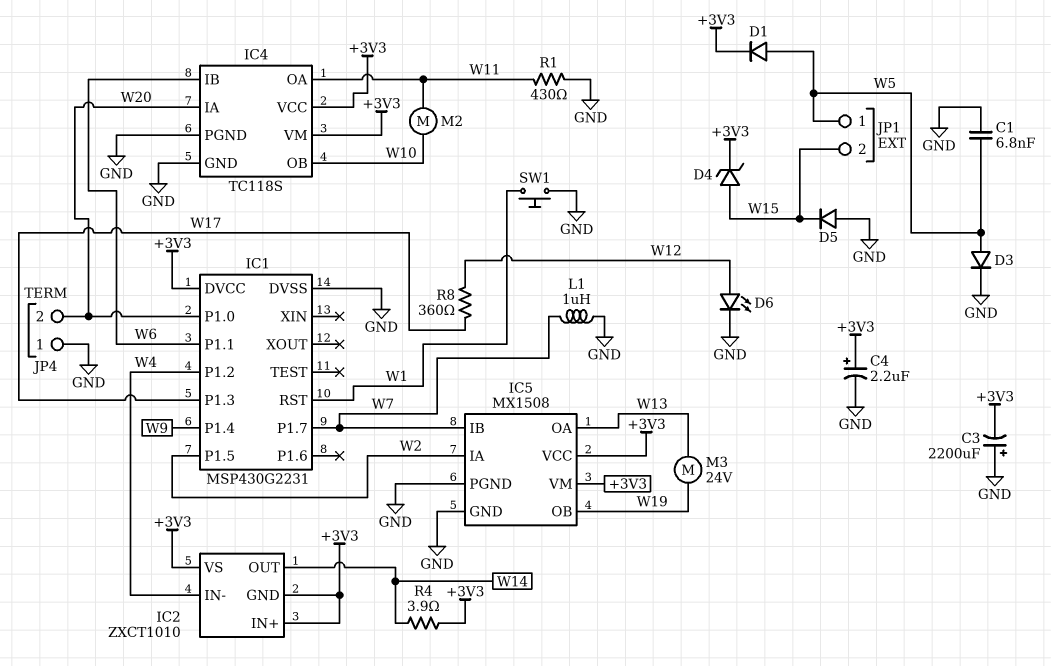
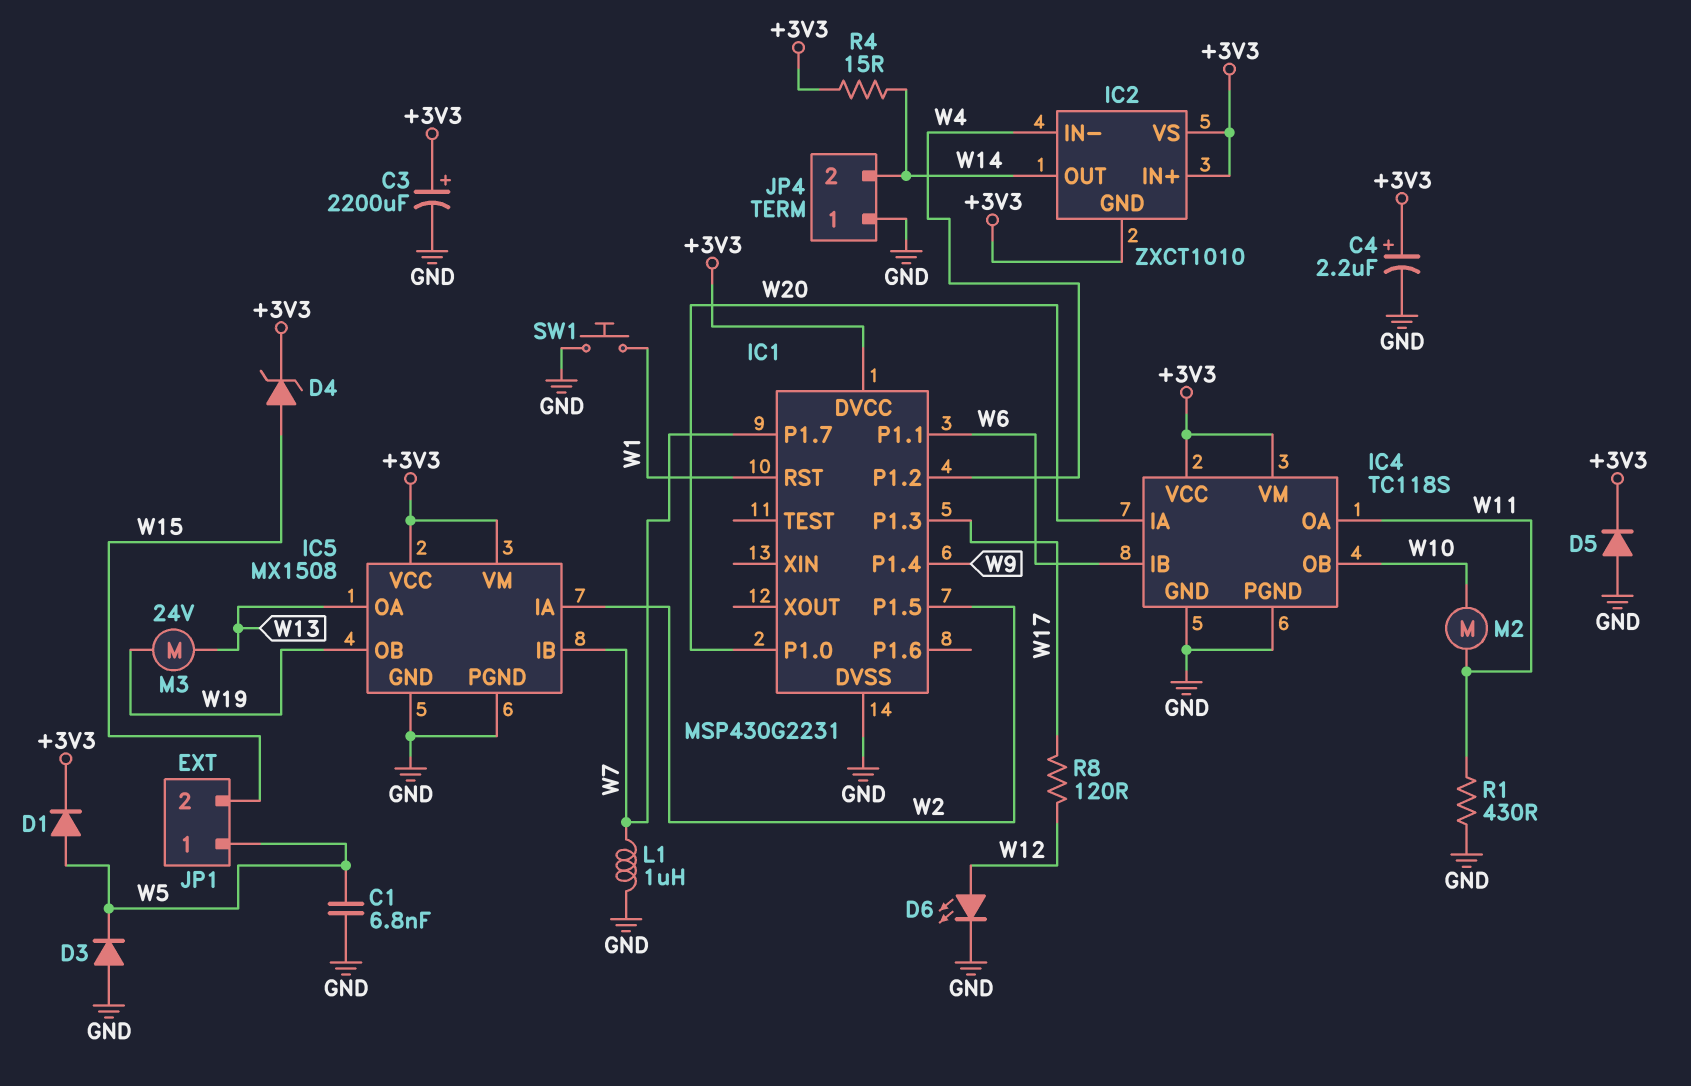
C3: 2200uF (plus GND, minus +3V3) -> 2200uF (plus +3V3, minus GND)
D3: diode (A W5, K GND) -> diode (A GND, K W5)
D5: diode (A GND, K W15) -> diode (A GND, K +3V3)
JP4 pin 2: W20 -> W14
R4: 3.9 (+3V3, W14) -> 15 (+3V3, W14)
R8: 360 (W12, W17) -> 120 (W12, W17)

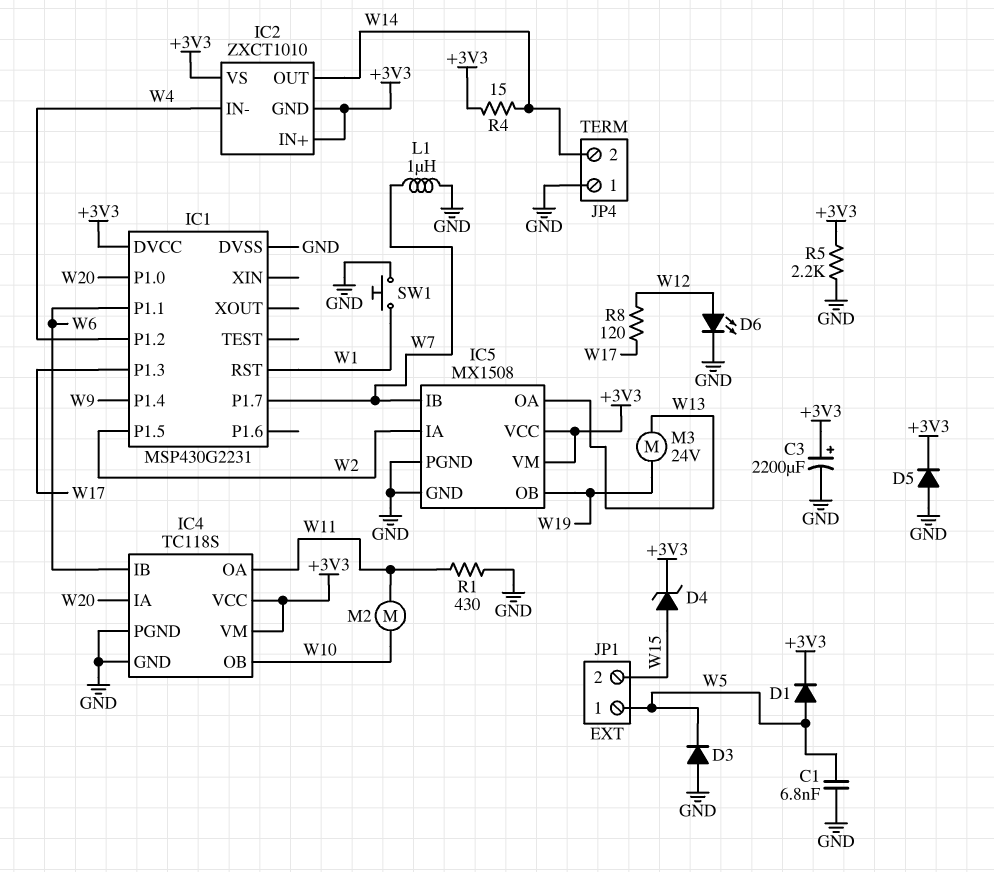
C4: 2.2uF (plus +3V3, minus GND) -> none
R5: none -> 2.2k (+3V3, GND)

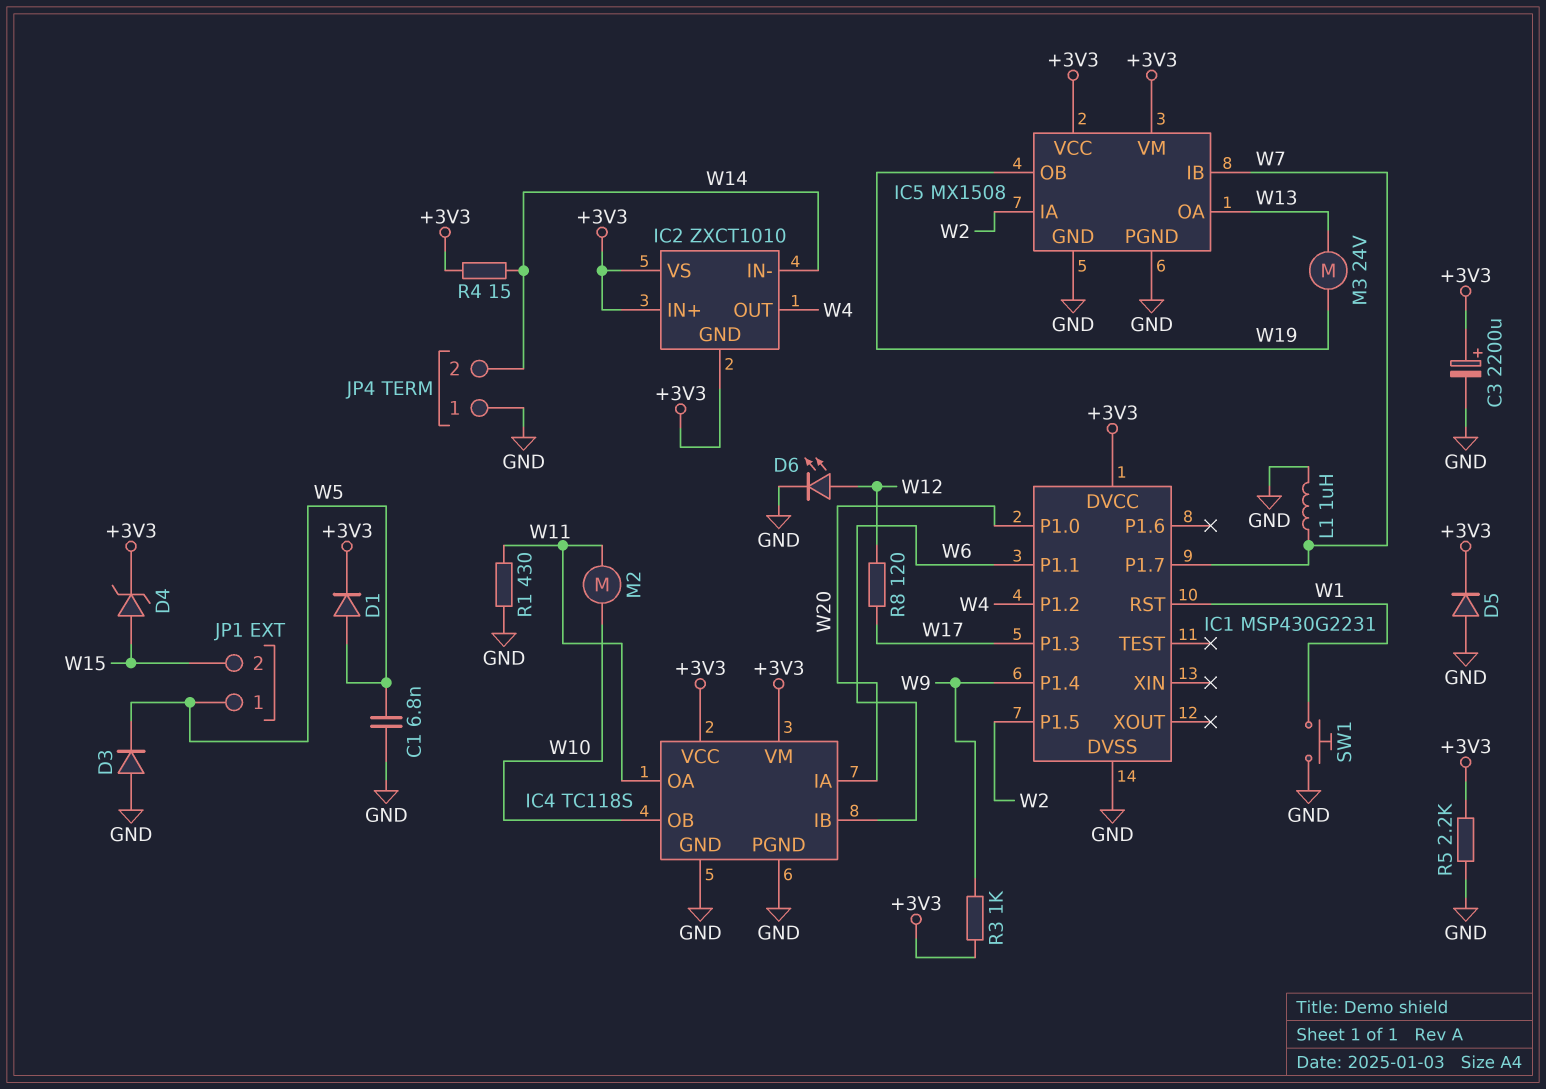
IC2 pin IN-: W4 -> W14
IC2 pin OUT: W14 -> W4
R3: none -> 1k (+3V3, W9)

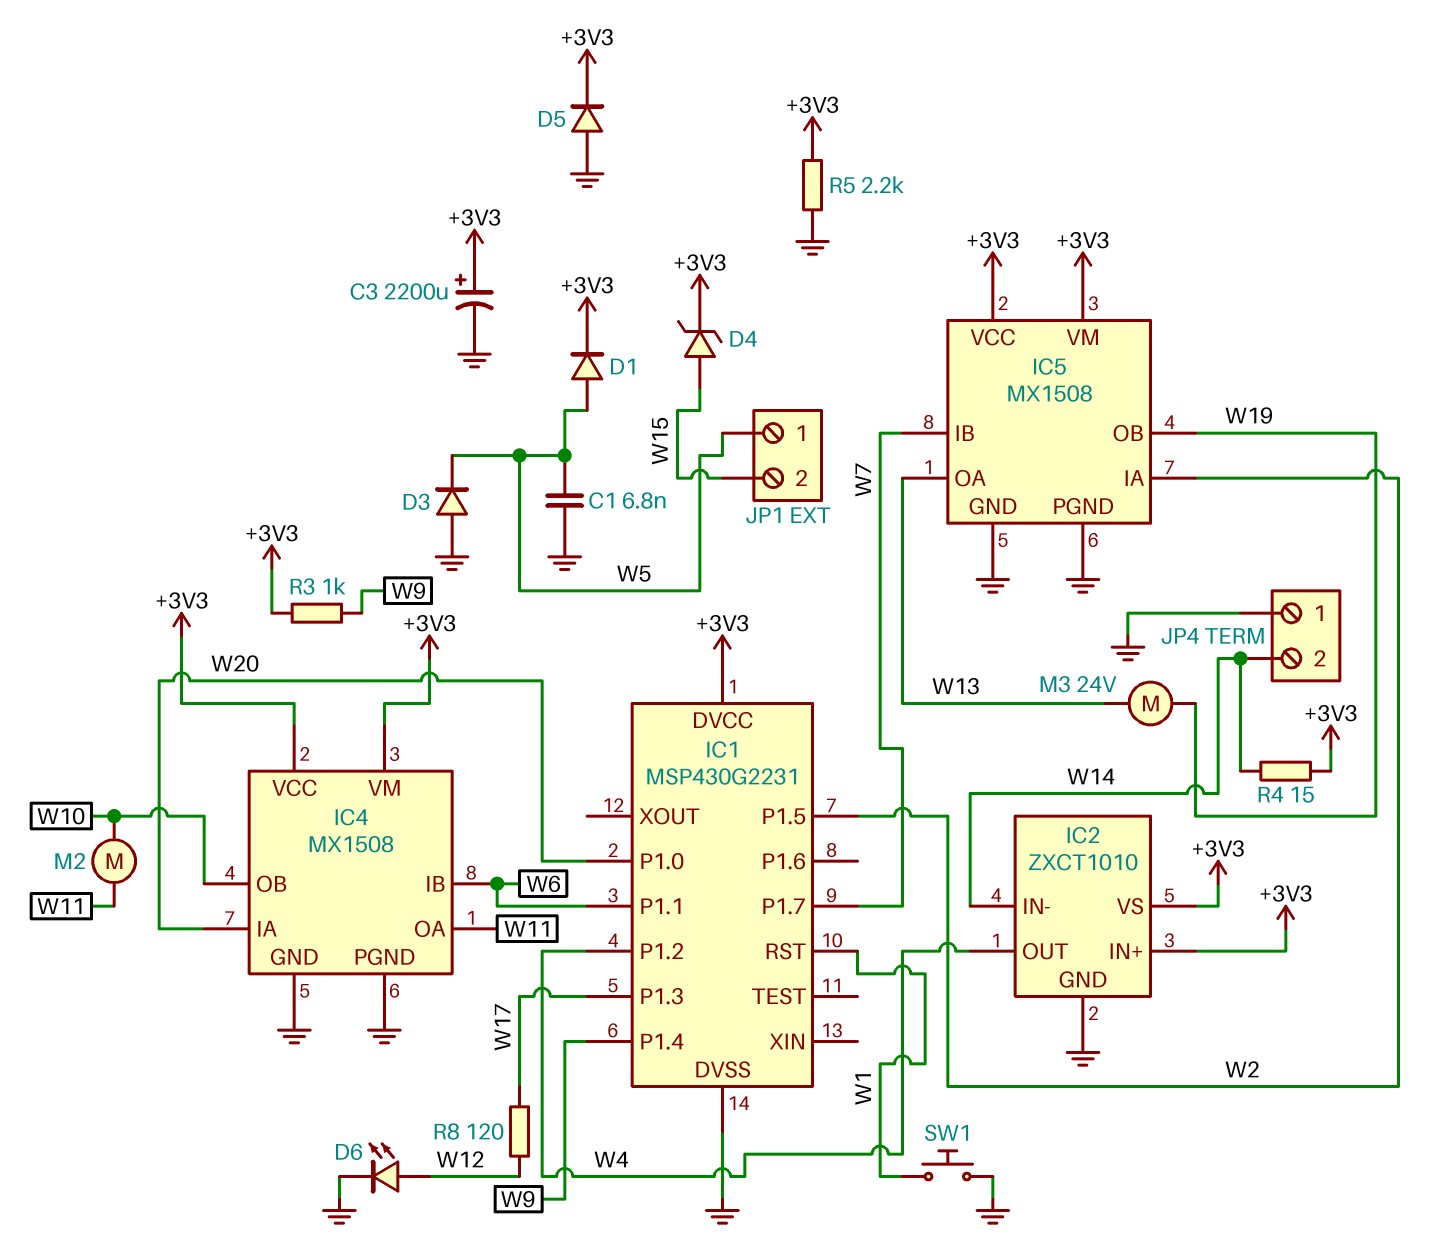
IC2 pin GND: +3V3 -> GND
IC4: TC118S -> MX1508
L1: 1uH (GND, W7) -> none
R1: 430 (GND, W11) -> none

